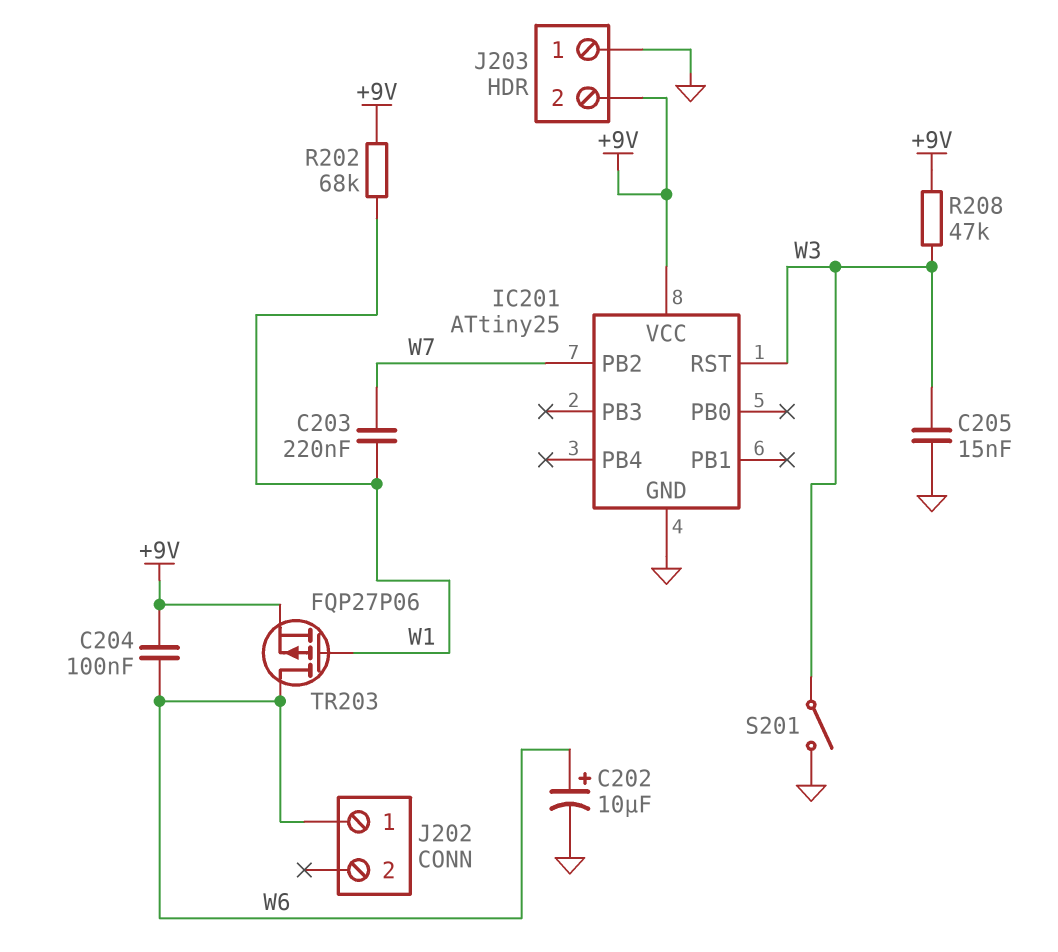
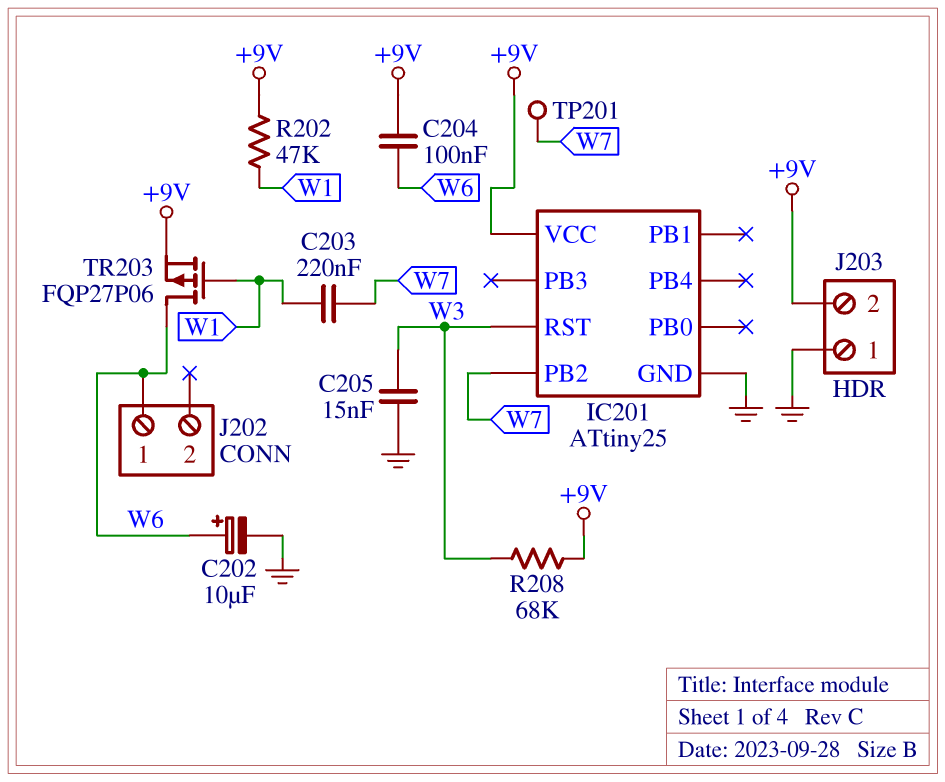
R202: 68k (+9V, W1) -> 47k (+9V, W1)
R208: 47k (+9V, W3) -> 68k (+9V, W3)
S201: switch (GND, W3) -> none
TP201: none -> test point (W7)

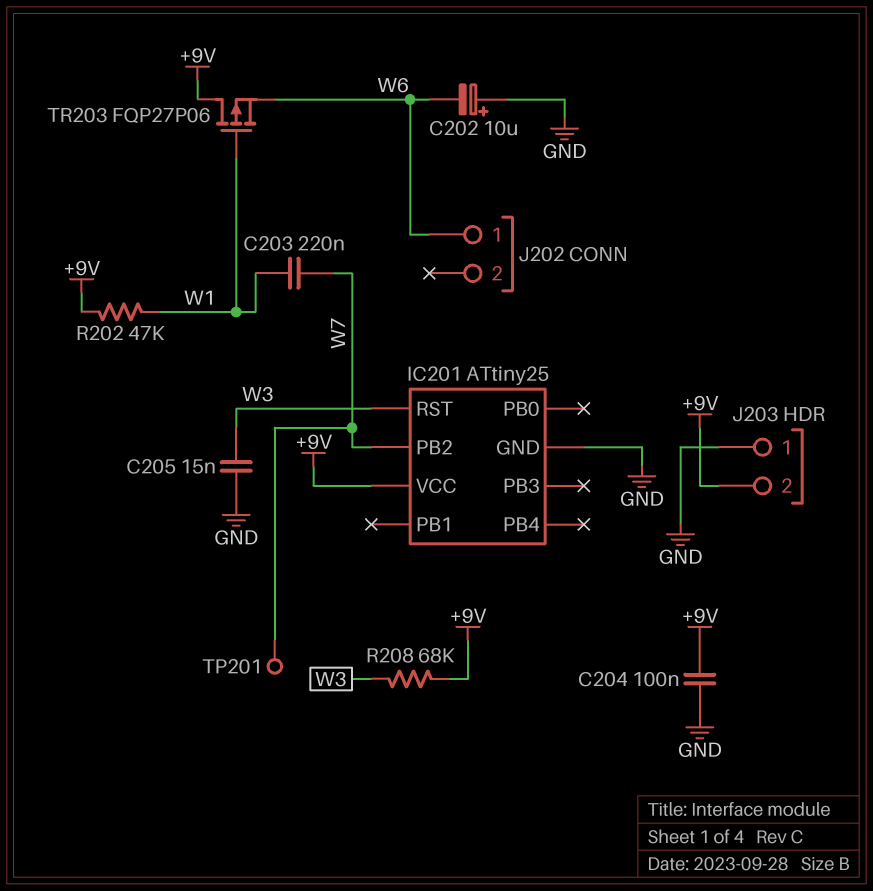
C202: 10uF (plus W6, minus GND) -> 10uF (plus GND, minus W6)
C204: 100nF (+9V, W6) -> 100nF (+9V, GND)
TR203: PMOS FQP27P06 (G W1, D W6, S +9V) -> PMOS FQP27P06 (G W1, D +9V, S W6)

